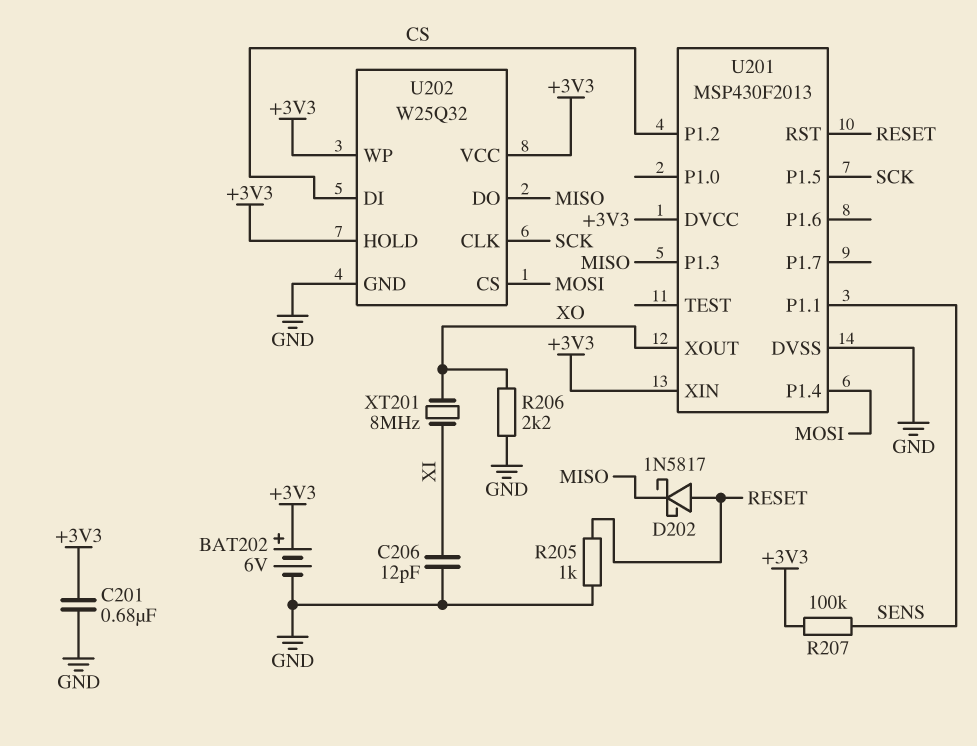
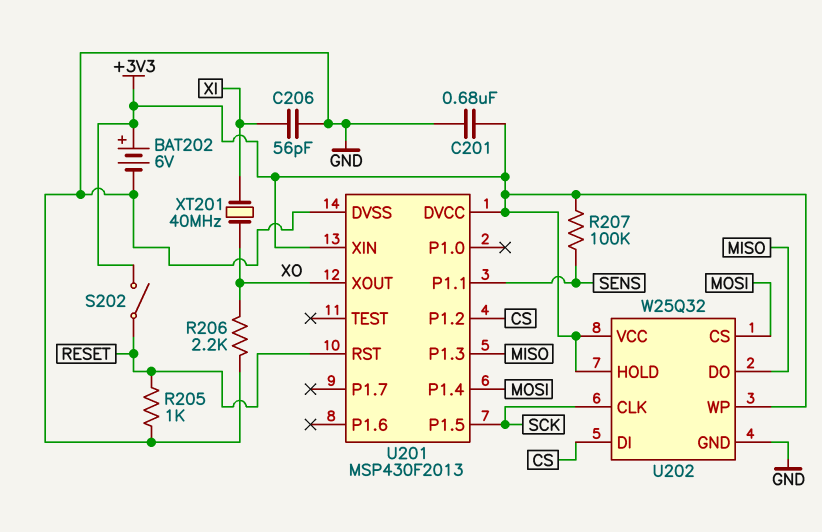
C206: 12pF (GND, XI) -> 56pF (GND, XI)
D202: schottky 1N5817 (A RESET, K MISO) -> none
S202: none -> switch (+3V3, RESET)
XT201: 8MHz (XI, XO) -> 40MHz (XI, XO)

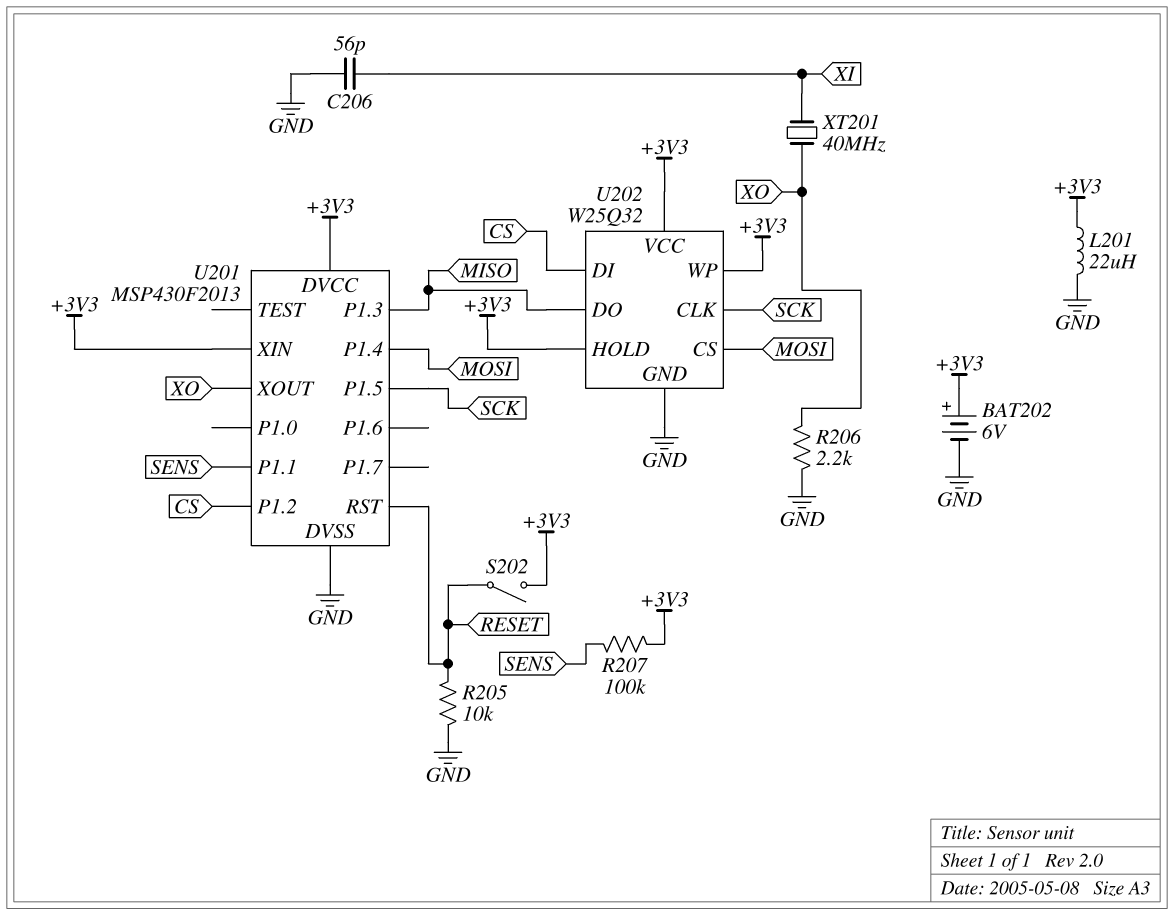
C201: 680nF (+3V3, GND) -> none
L201: none -> 22uH (+3V3, GND)
R205: 1k (GND, RESET) -> 10k (GND, RESET)

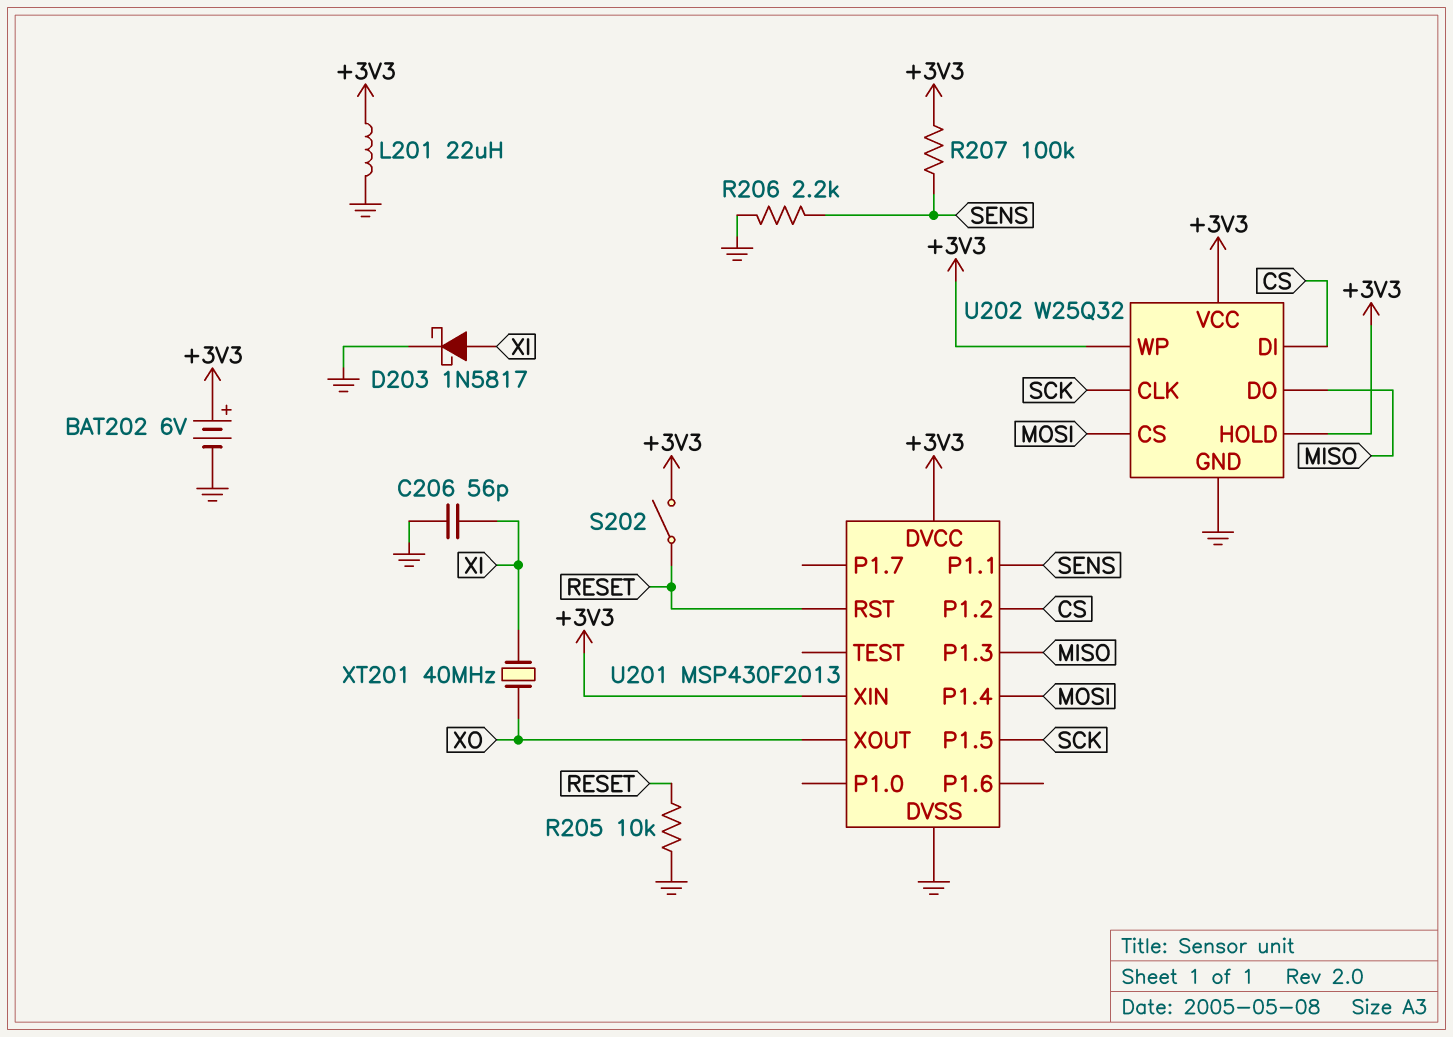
D203: none -> schottky 1N5817 (A XI, K GND)
R206: 2.2k (GND, XO) -> 2.2k (GND, SENS)

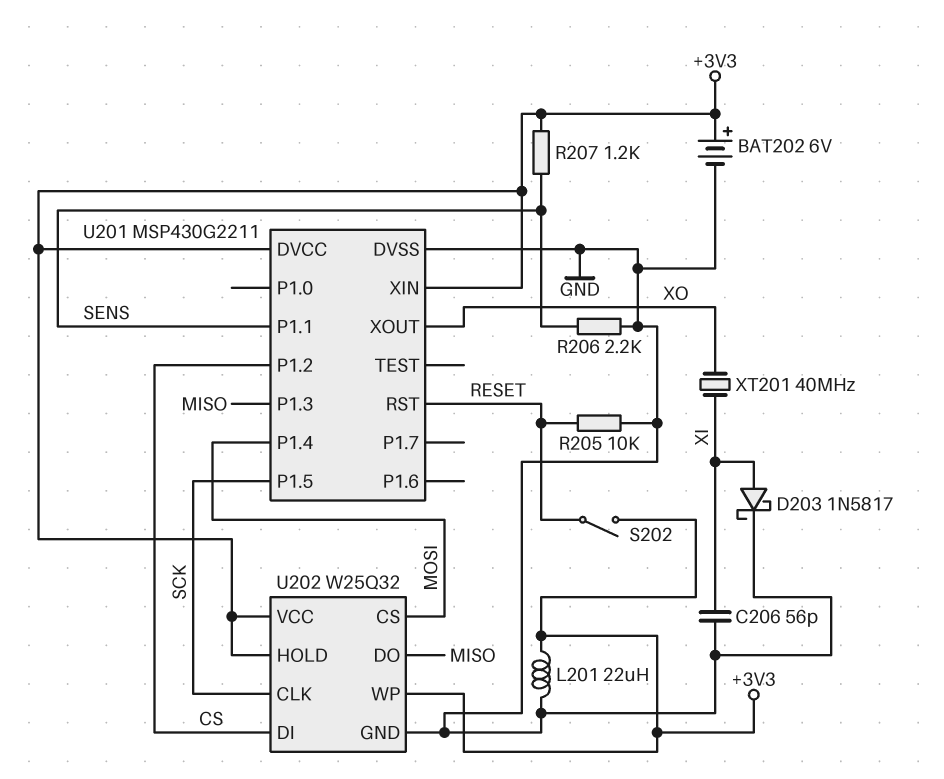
R207: 100k (+3V3, SENS) -> 1.2k (+3V3, SENS)
U201: MSP430F2013 -> MSP430G2211

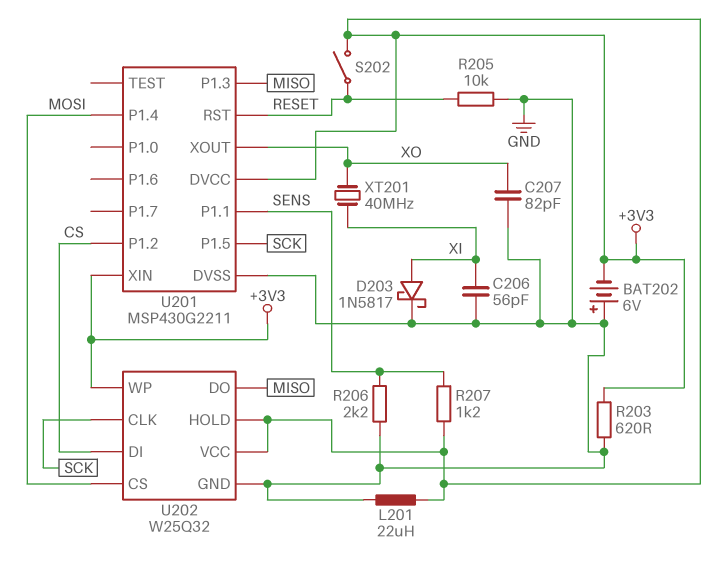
BAT202: 6V (plus +3V3, minus GND) -> 6V (plus GND, minus +3V3)
C207: none -> 82pF (GND, XO)
R203: none -> 620 (+3V3, GND)

